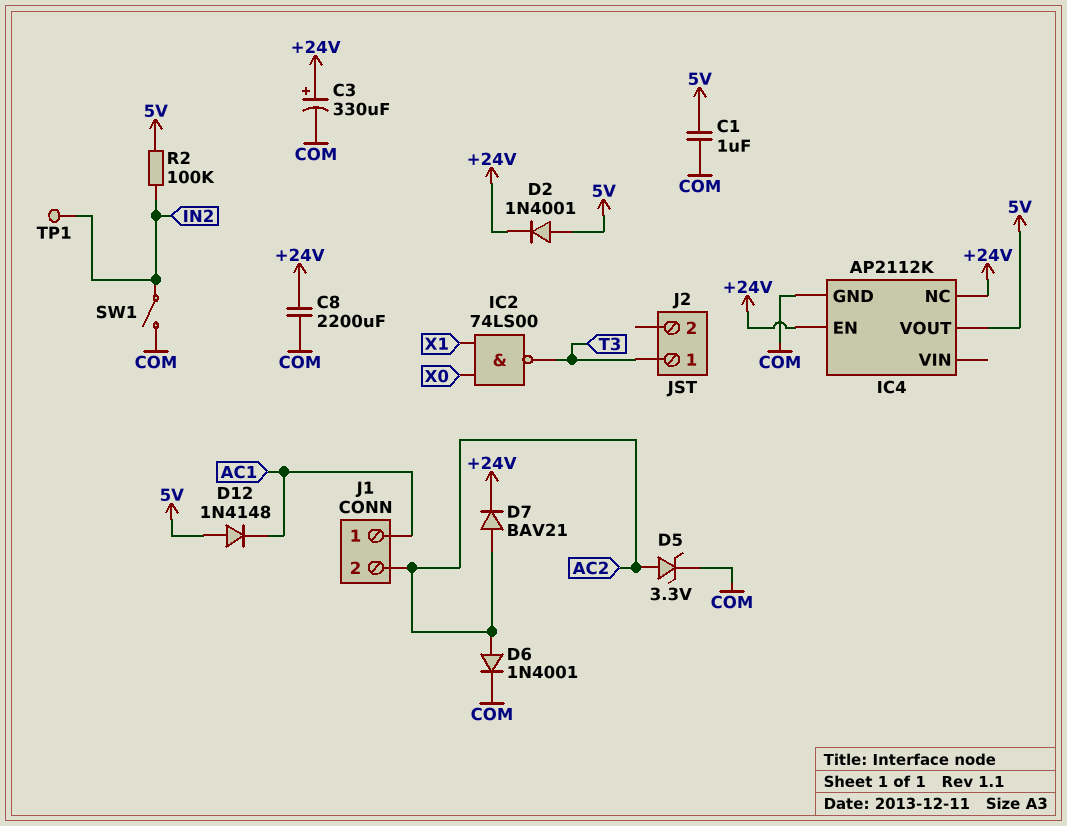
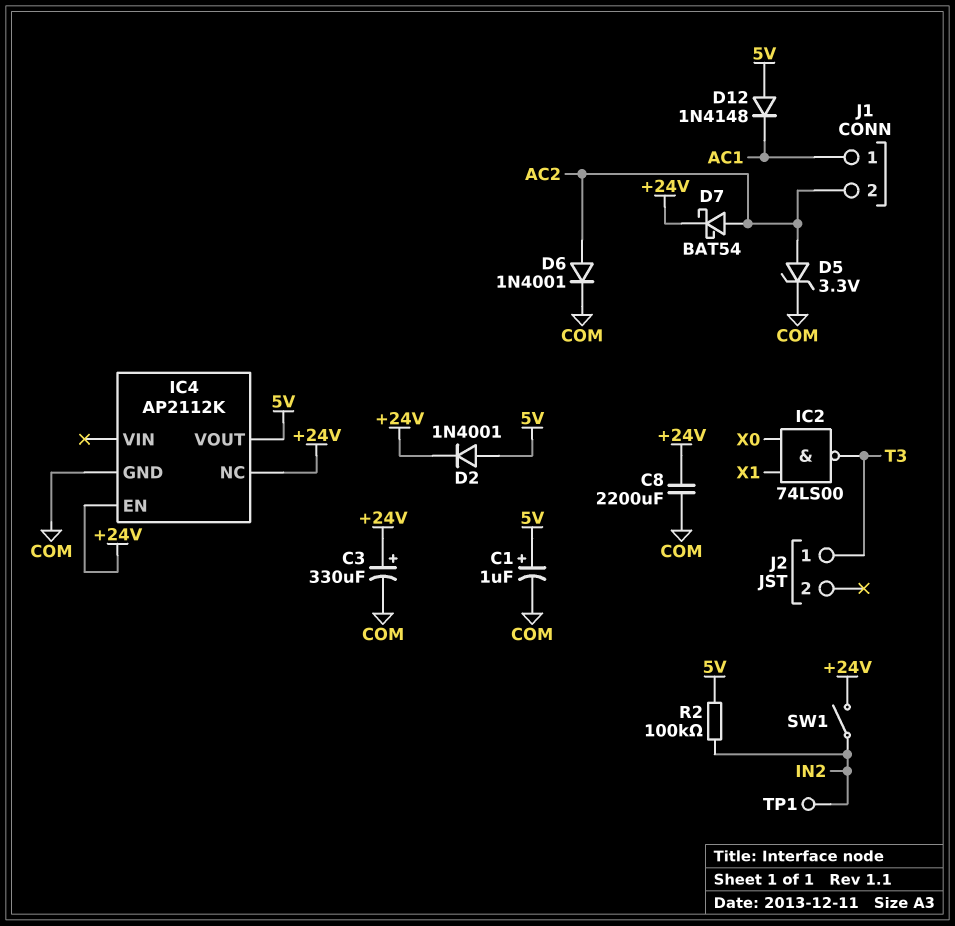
C1: 1uF (5V, COM) -> 1uF (plus 5V, minus COM)
D7: diode BAV21 (A AC2, K +24V) -> schottky BAT54 (A AC2, K +24V)
SW1: switch (COM, IN2) -> switch (+24V, IN2)

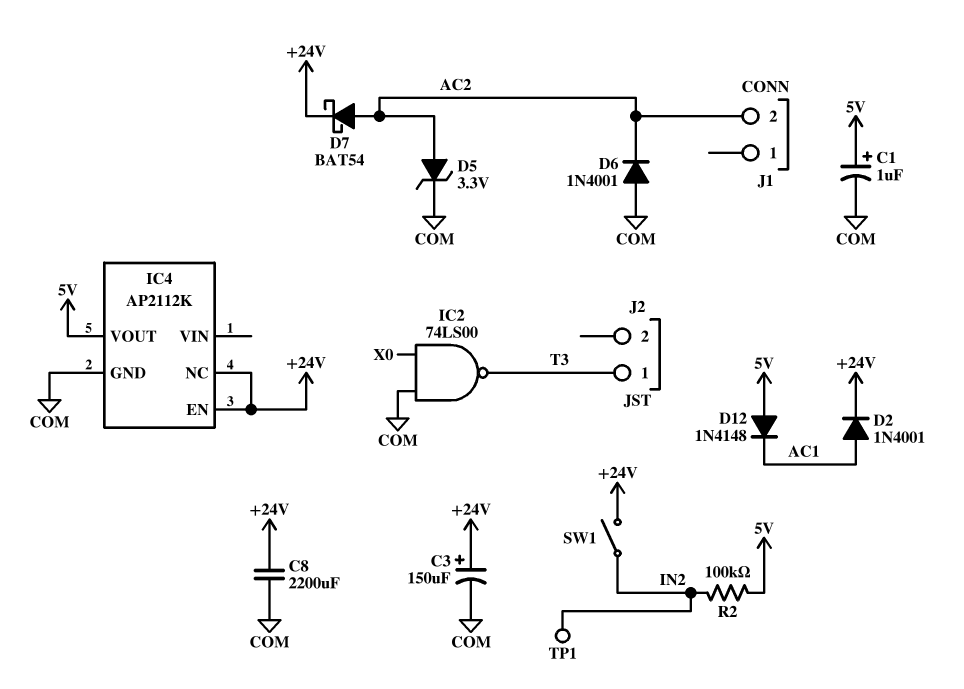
C3: 330uF (plus +24V, minus COM) -> 150uF (plus +24V, minus COM)
D2: diode 1N4001 (A 5V, K +24V) -> diode 1N4001 (A AC1, K +24V)
D6: diode 1N4001 (A AC2, K COM) -> diode 1N4001 (A COM, K AC2)
IC2: NAND 74LS00 (in X0, in X1, out T3) -> NAND 74LS00 (in COM, in X0, out T3)
J1 pin 1: AC1 -> none

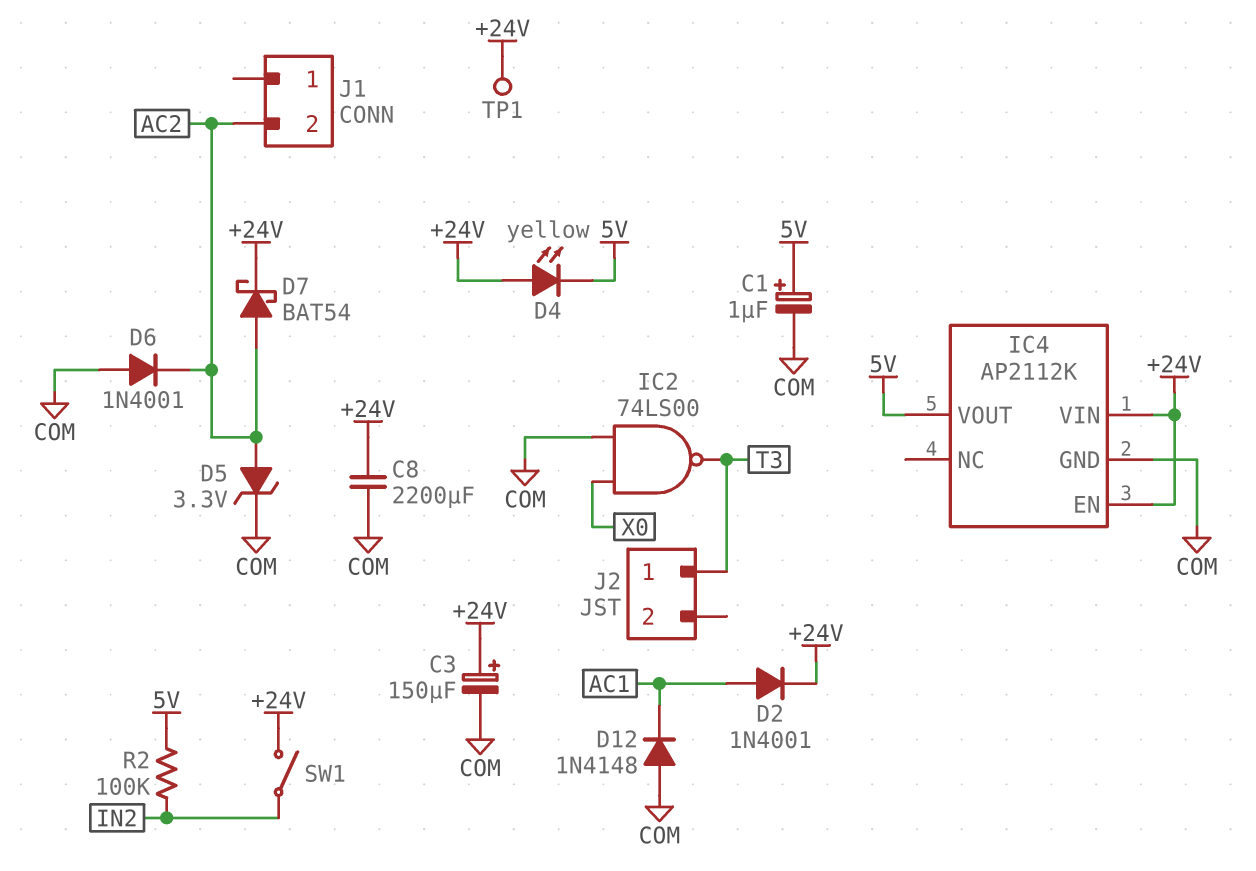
D4: none -> LED yellow (A +24V, K 5V)
D12: diode 1N4148 (A 5V, K AC1) -> diode 1N4148 (A COM, K AC1)
IC4 pin NC: +24V -> none
IC4 pin VIN: none -> +24V
TP1: test point (IN2) -> test point (+24V)

